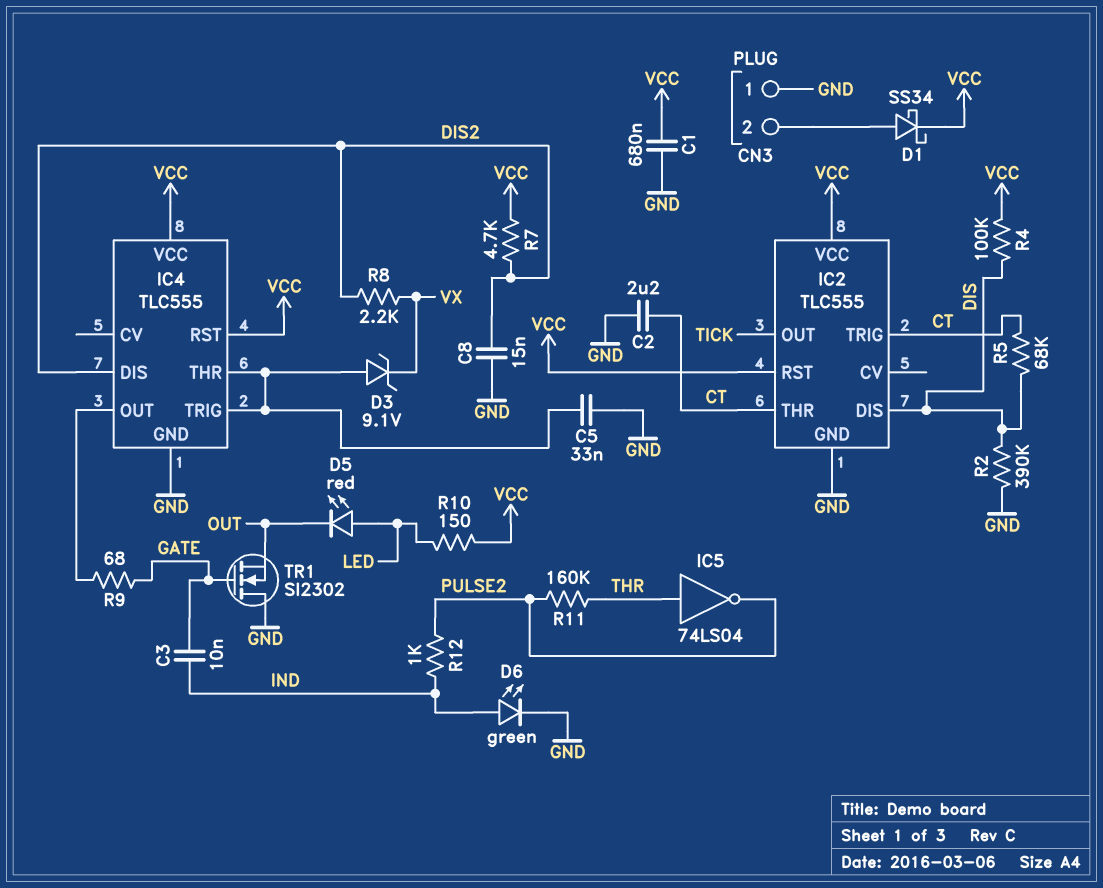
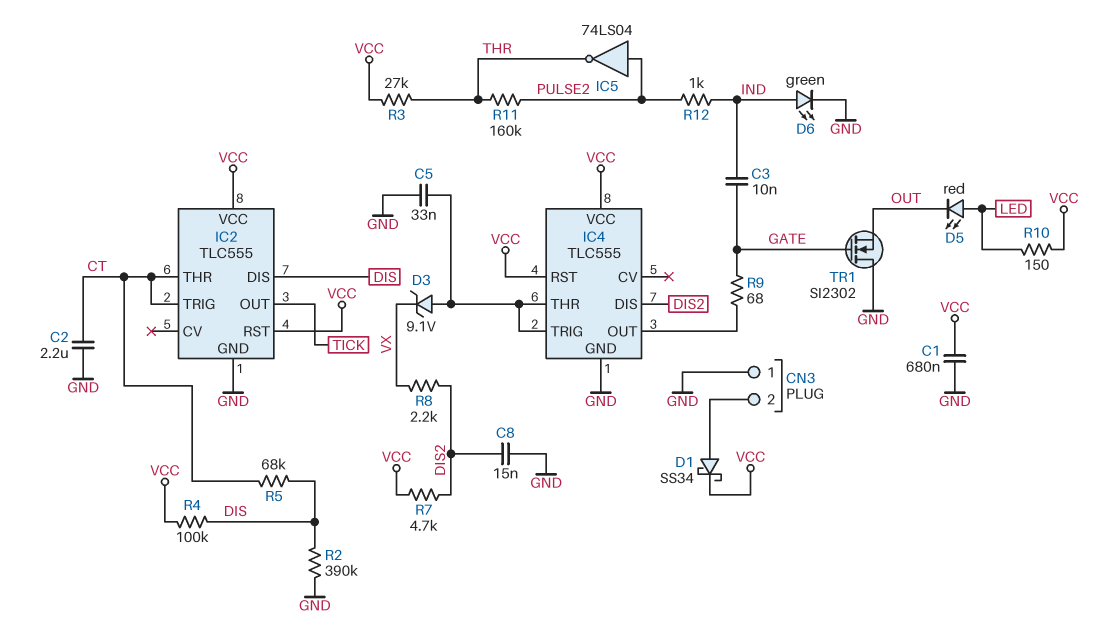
IC5: NOT 74LS04 (in THR, out PULSE2) -> NOT 74LS04 (in PULSE2, out THR)
R3: none -> 27k (THR, VCC)

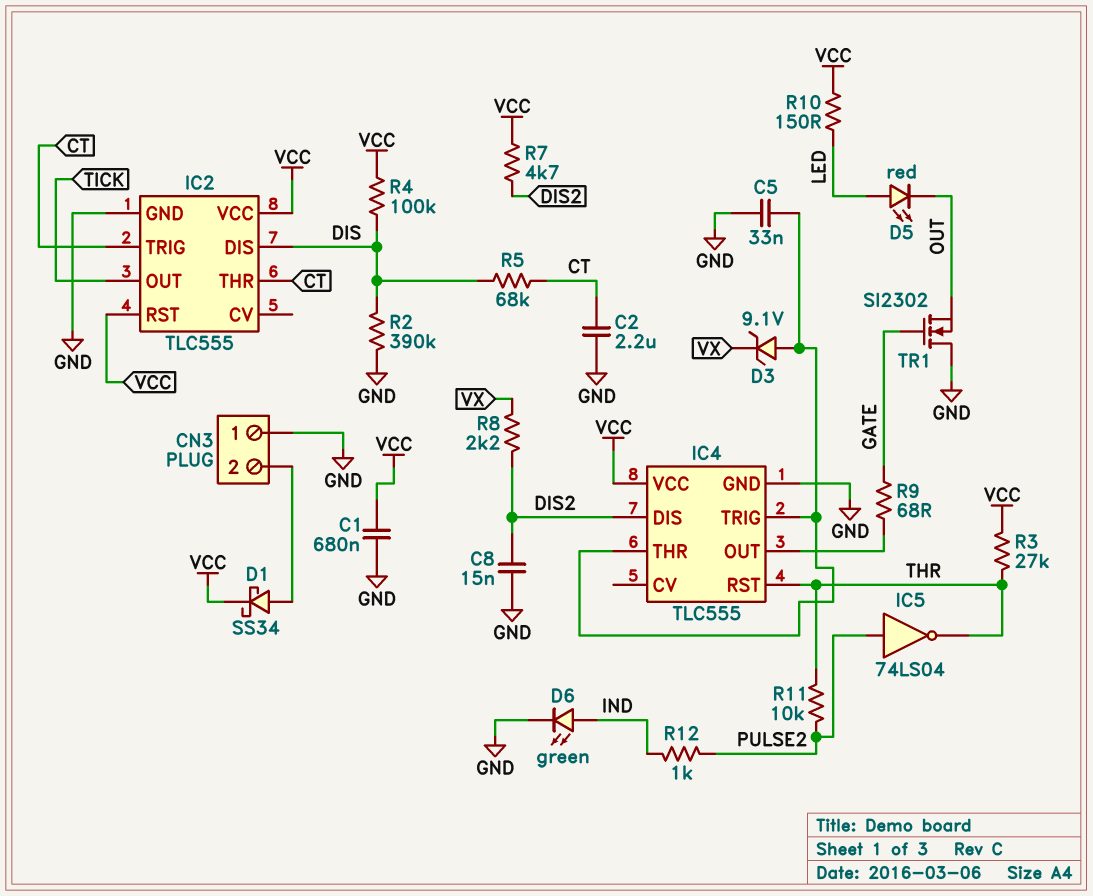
C3: 10nF (GATE, IND) -> none
IC4 pin RST: VCC -> THR
R11: 160k (PULSE2, THR) -> 10k (PULSE2, THR)

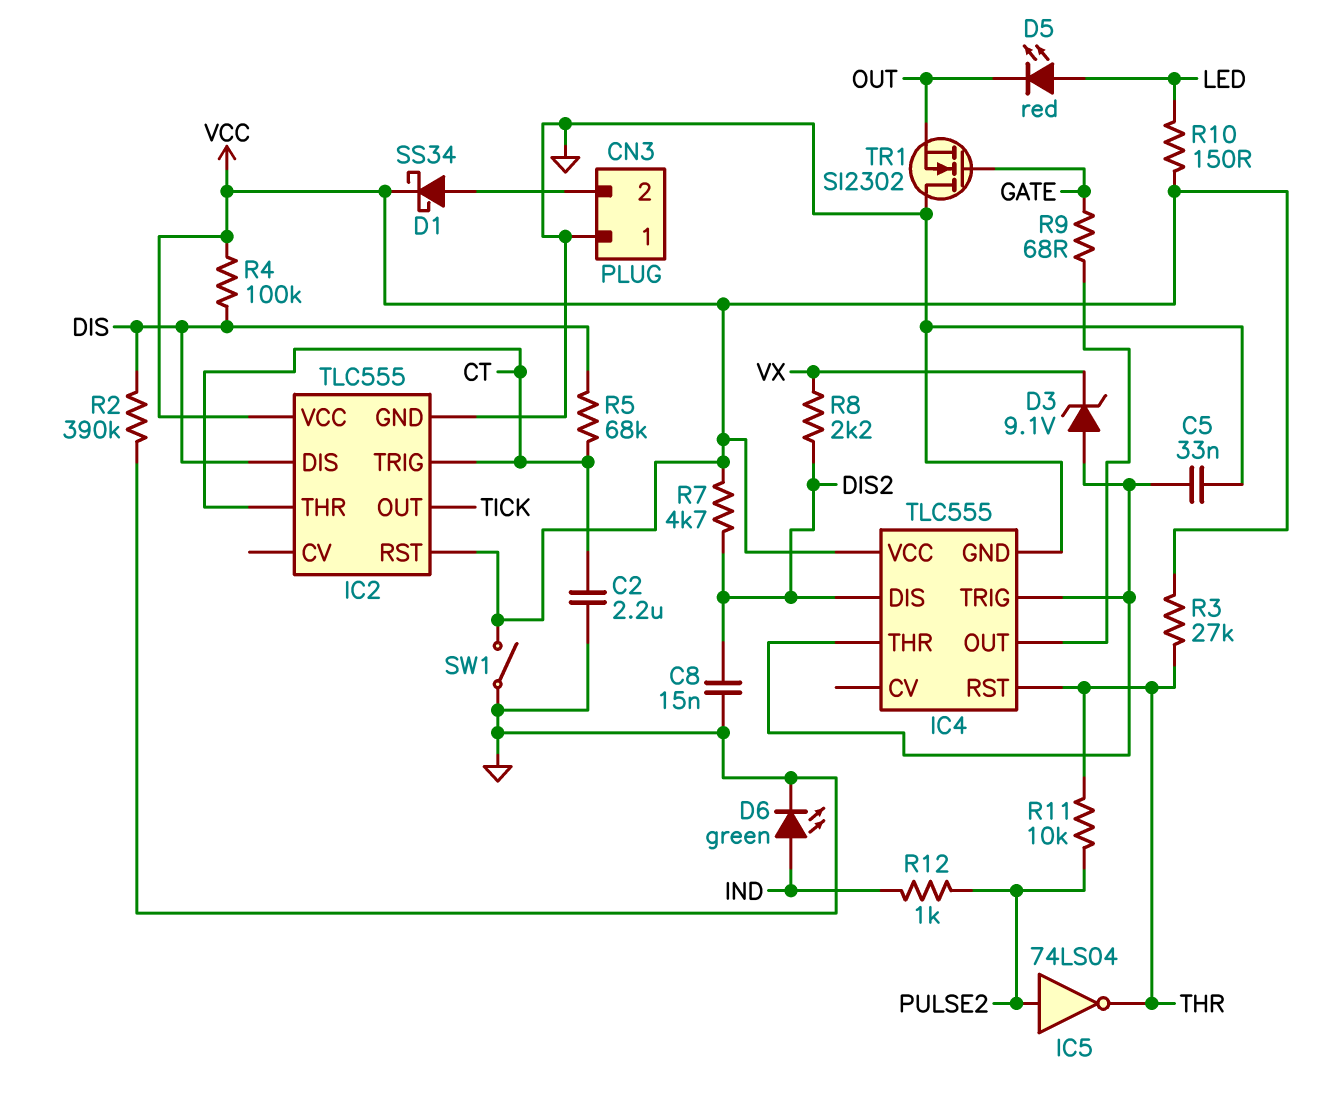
C1: 680nF (GND, VCC) -> none
SW1: none -> switch (GND, VCC)

